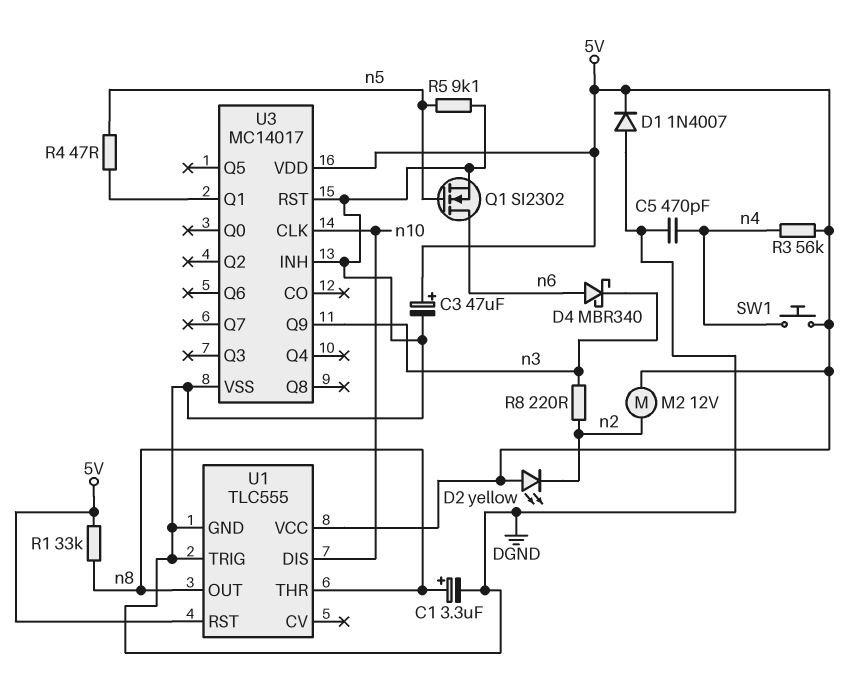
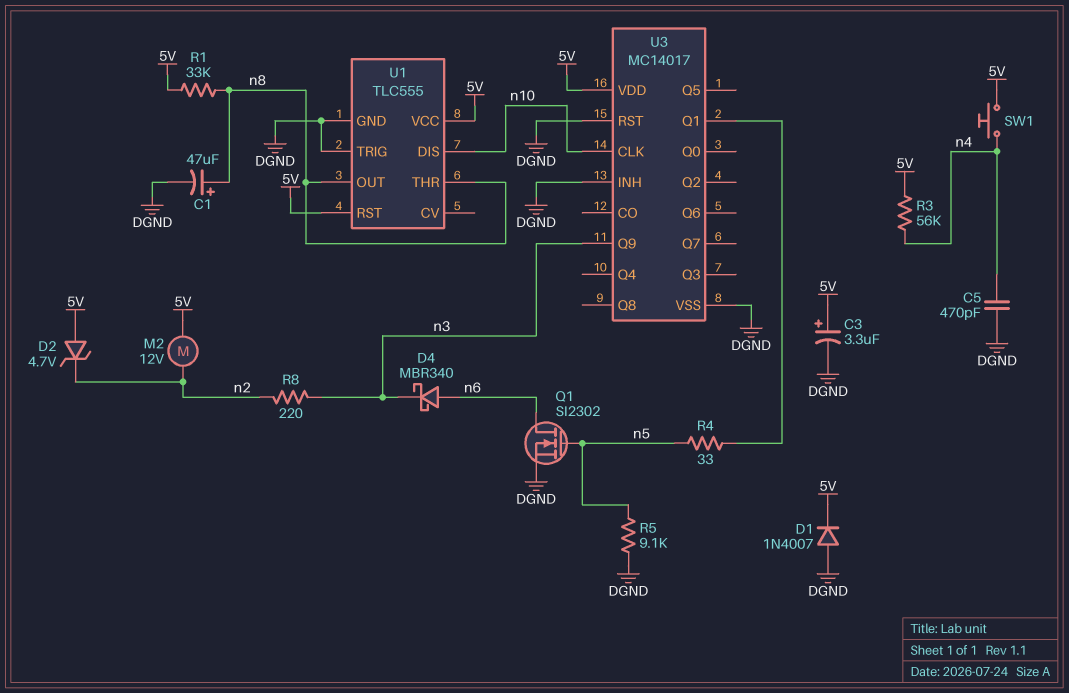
C1: 3.3uF (plus n8, minus DGND) -> 47uF (plus n8, minus DGND)
C3: 47uF (plus 5V, minus DGND) -> 3.3uF (plus 5V, minus DGND)
D2: LED yellow (A 5V, K n2) -> zener 4.7V (A 5V, K n2)
R4: 47 (U3/Q1, n5) -> 33 (U3/Q1, n5)

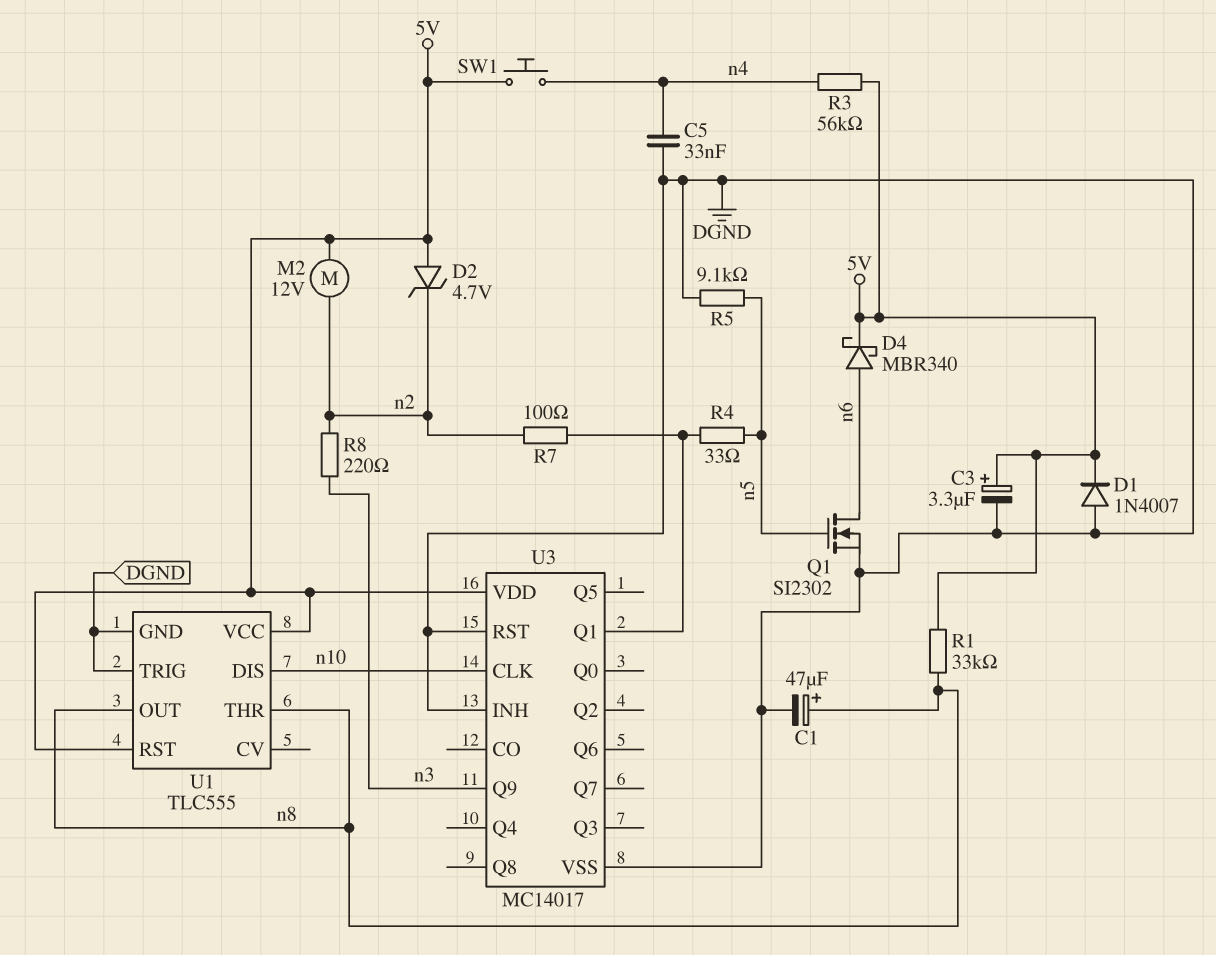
C5: 470pF (DGND, n4) -> 33nF (DGND, n4)
D4: schottky MBR340 (A n6, K n3) -> schottky MBR340 (A n6, K 5V)
R7: none -> 100 (U3/Q1, n2)

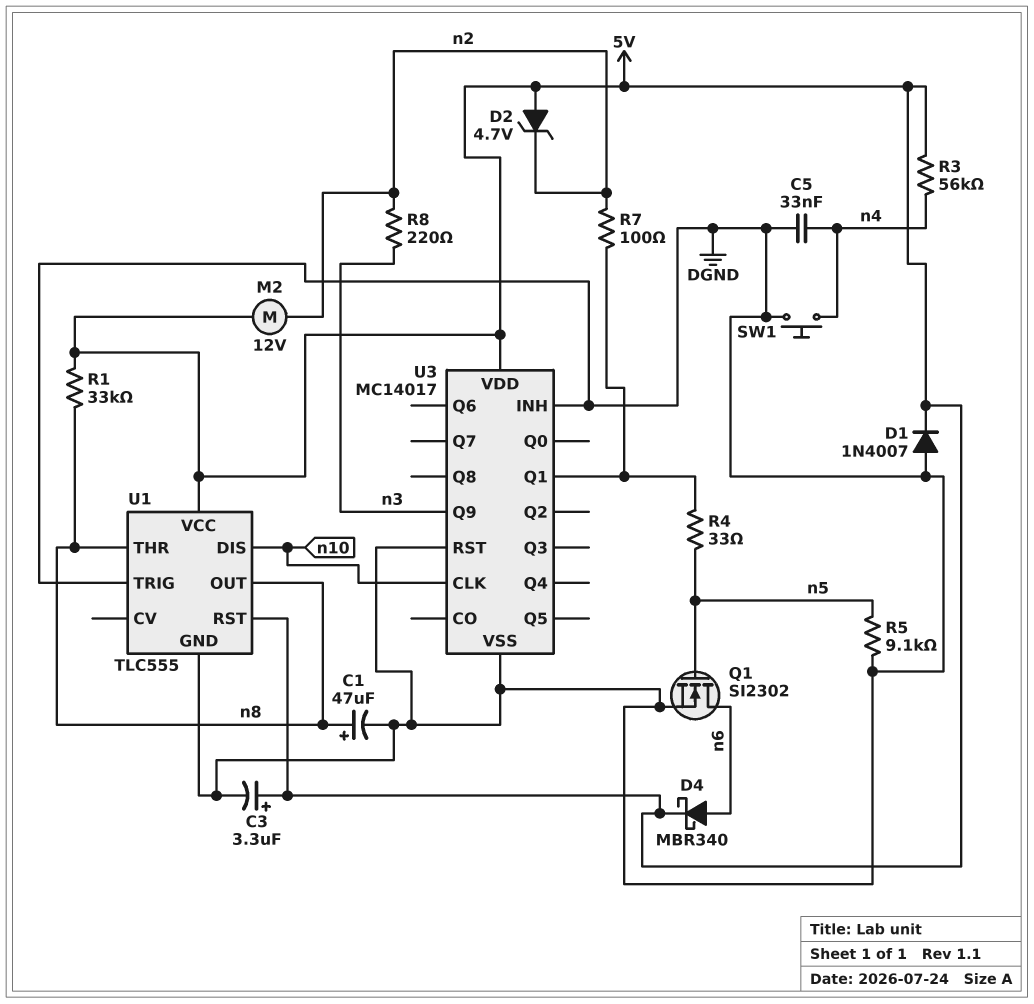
SW1: button (5V, n4) -> button (DGND, n4)

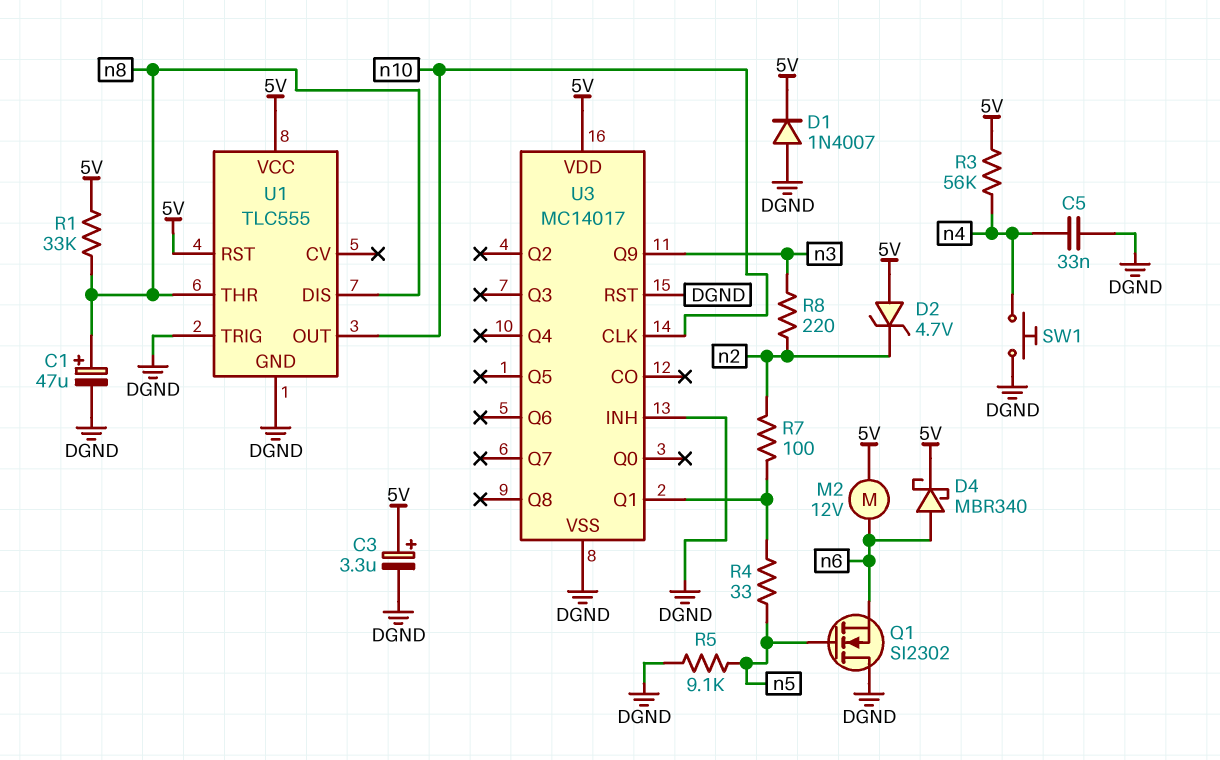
M2: motor 12V (5V, n2) -> motor 12V (5V, n6)
Q1: NMOS SI2302 (G n5, D n6, S DGND) -> NMOS SI2302 (G n5, D DGND, S n6)
U1 pin DIS: n10 -> n8
U1 pin OUT: n8 -> n10

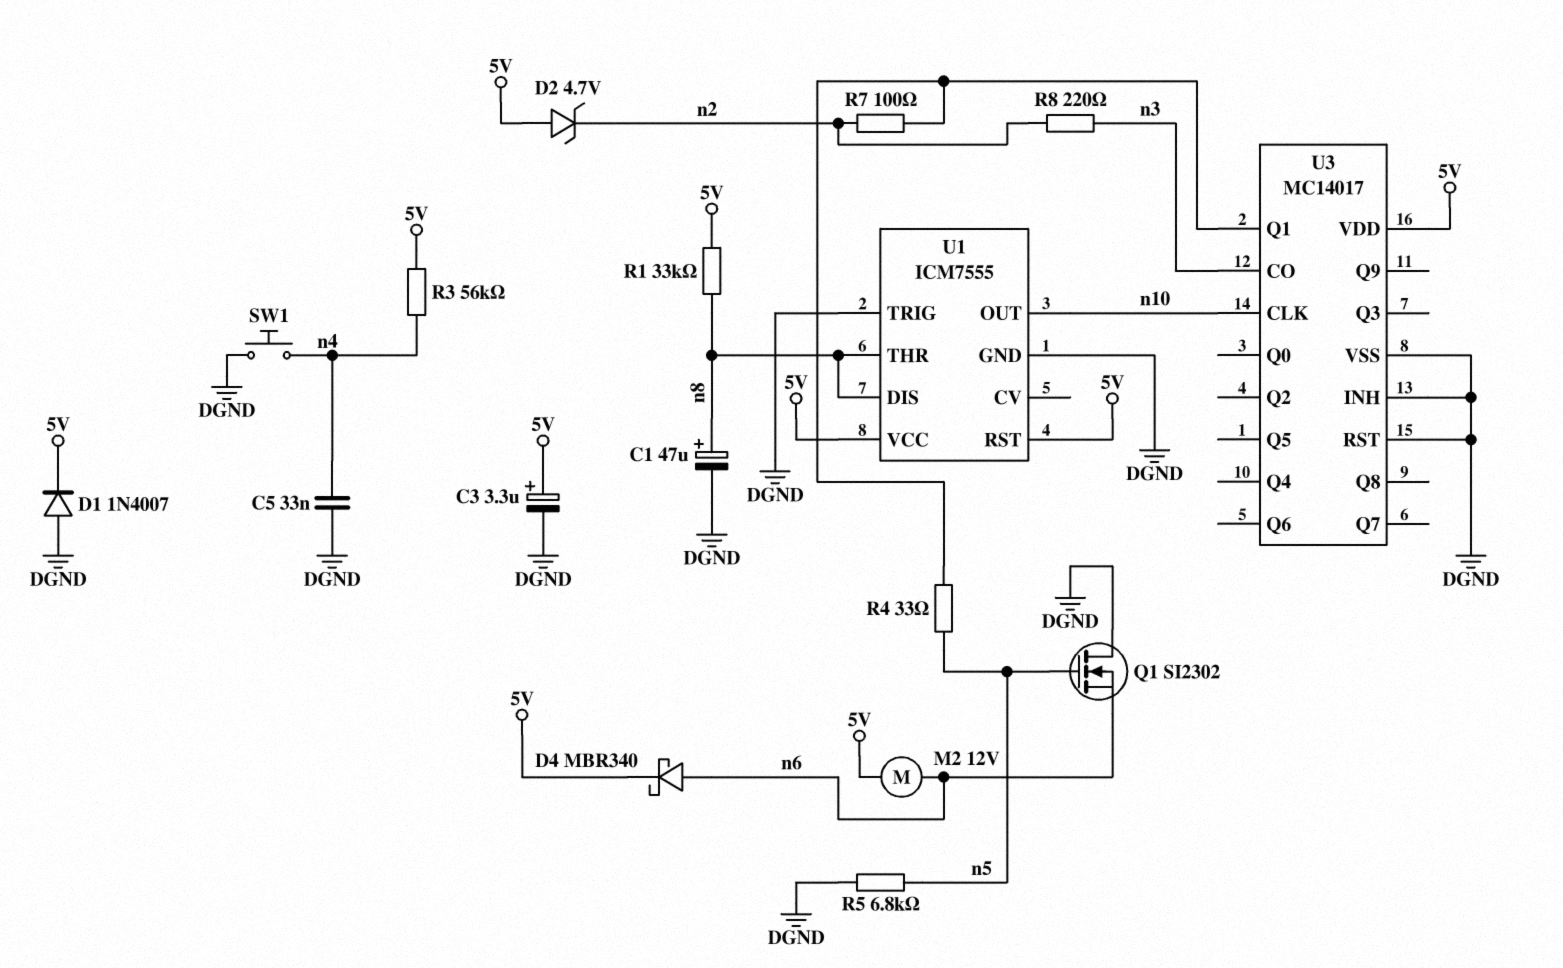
R5: 9.1k (DGND, n5) -> 6.8k (DGND, n5)
U1: TLC555 -> ICM7555
U3 pin CO: none -> n3
U3 pin Q9: n3 -> none

